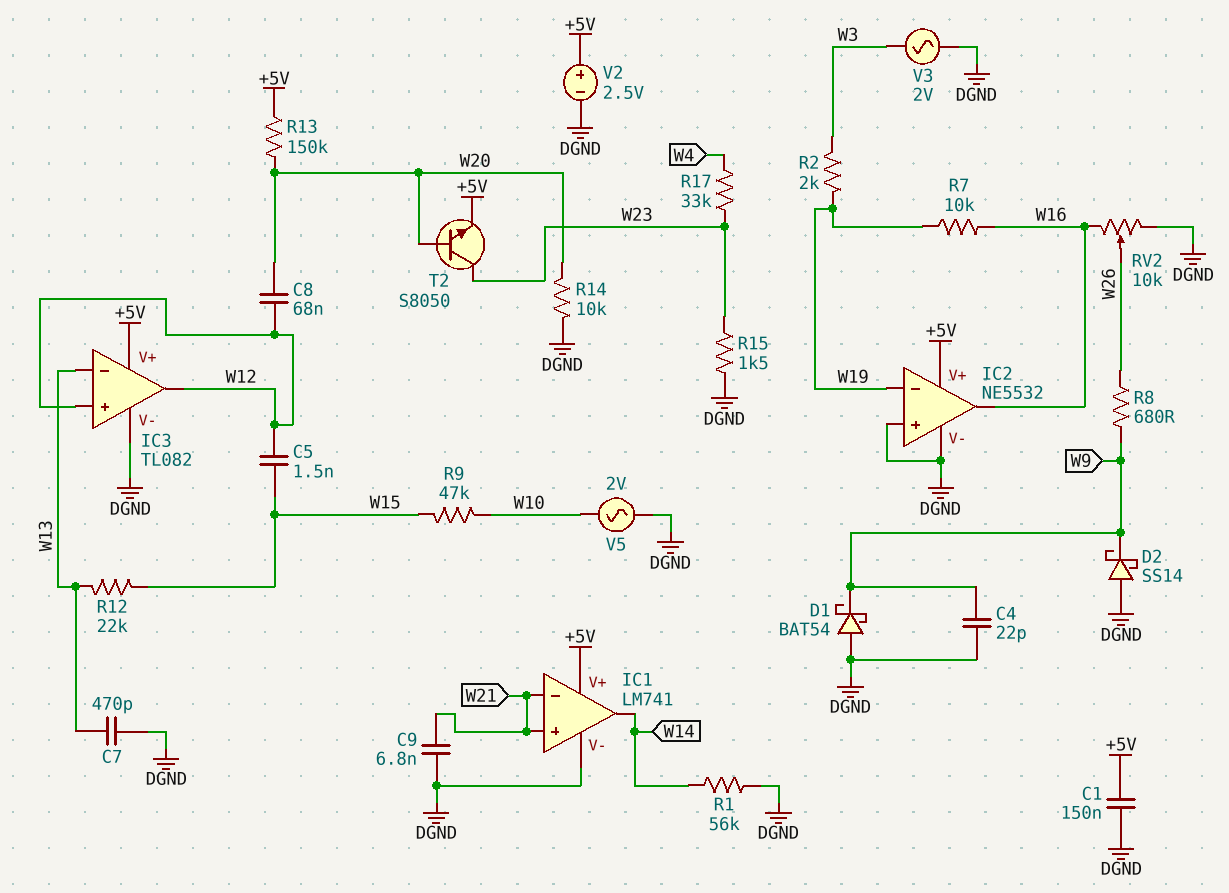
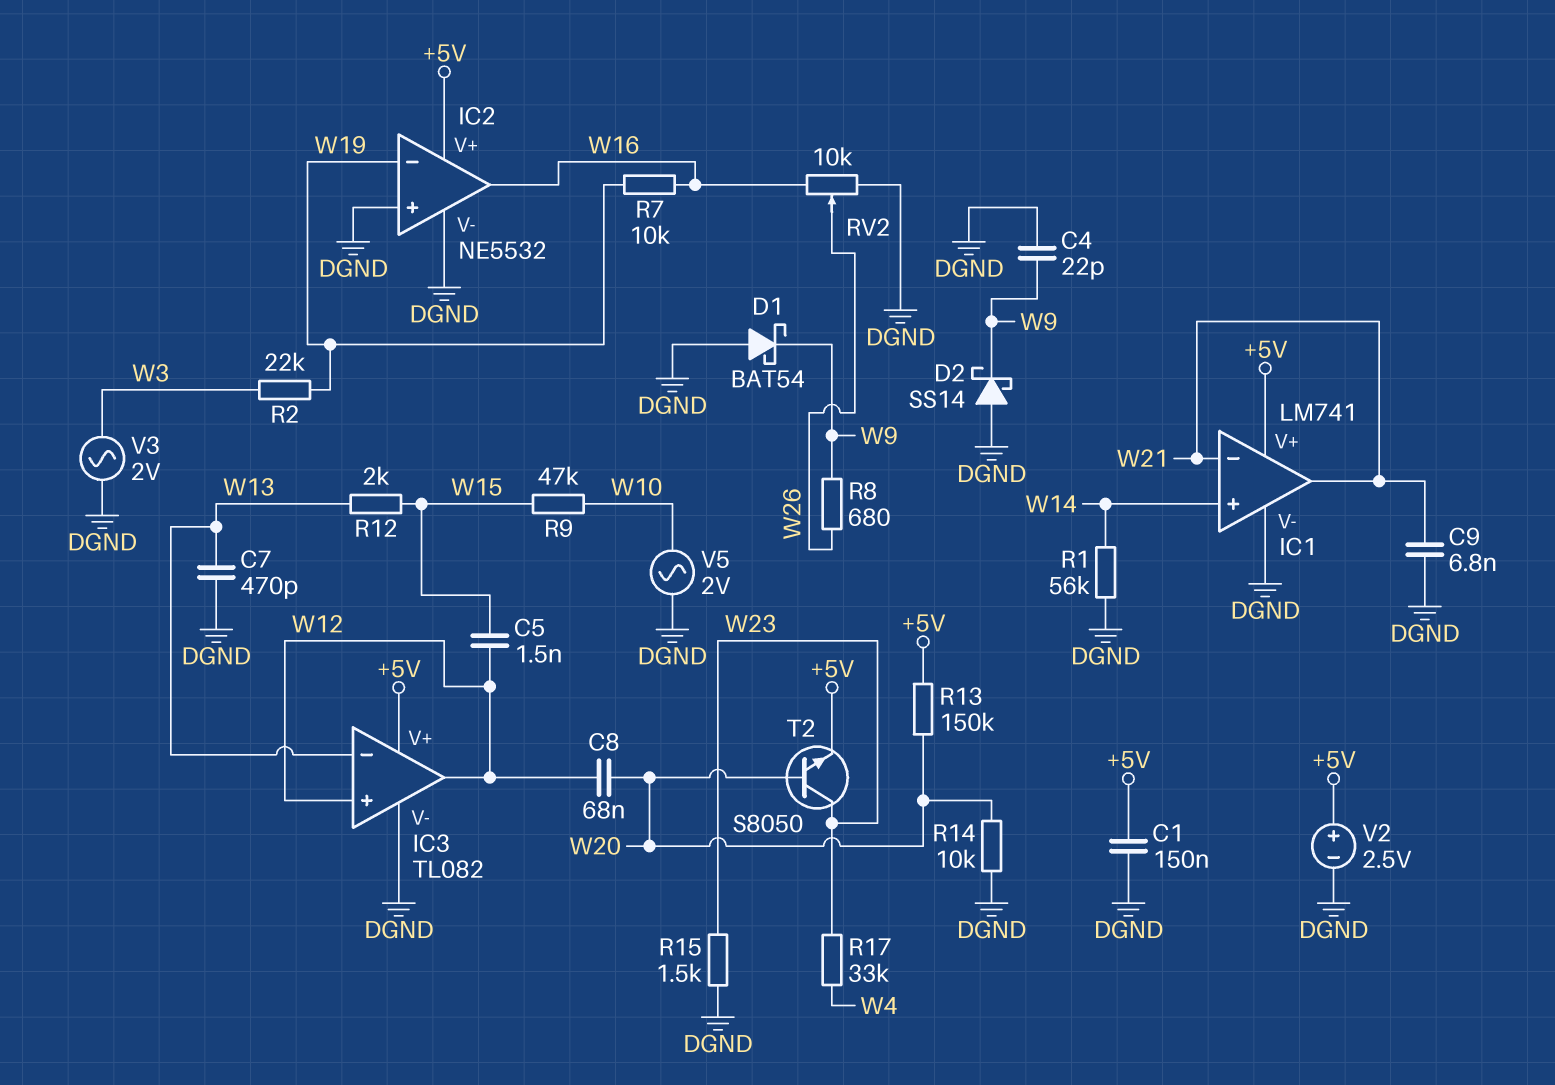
IC1 pin in+: W21 -> W14
IC1 pin out: W14 -> W21
R2: 2k (W3, W19) -> 22k (W3, W19)
R12: 22k (W13, W15) -> 2k (W13, W15)

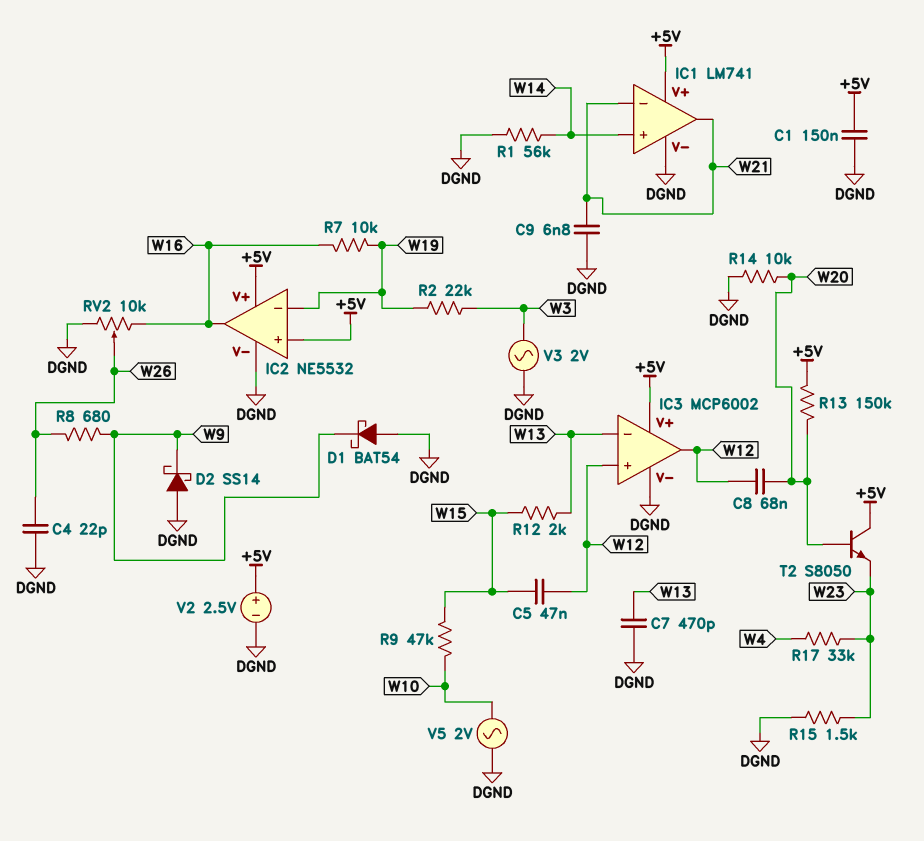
C4: 22pF (DGND, W9) -> 22pF (DGND, W26)
C5: 1.5nF (W12, W15) -> 47nF (W12, W15)
IC2 pin in+: DGND -> +5V
IC3: TL082 -> MCP6002
T2: NPN S8050 (B W20, C W23, E +5V) -> NPN S8050 (B W20, C +5V, E W23)

